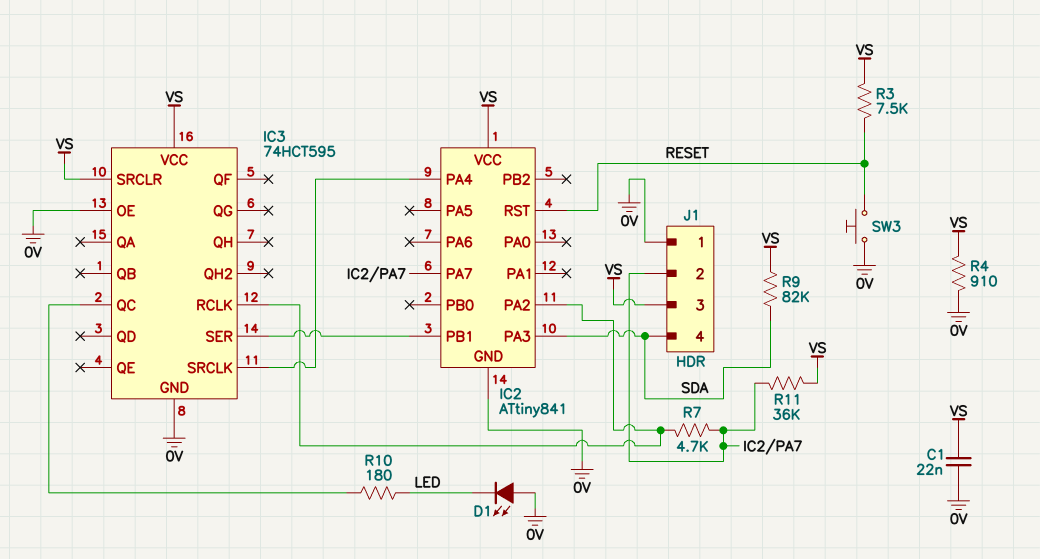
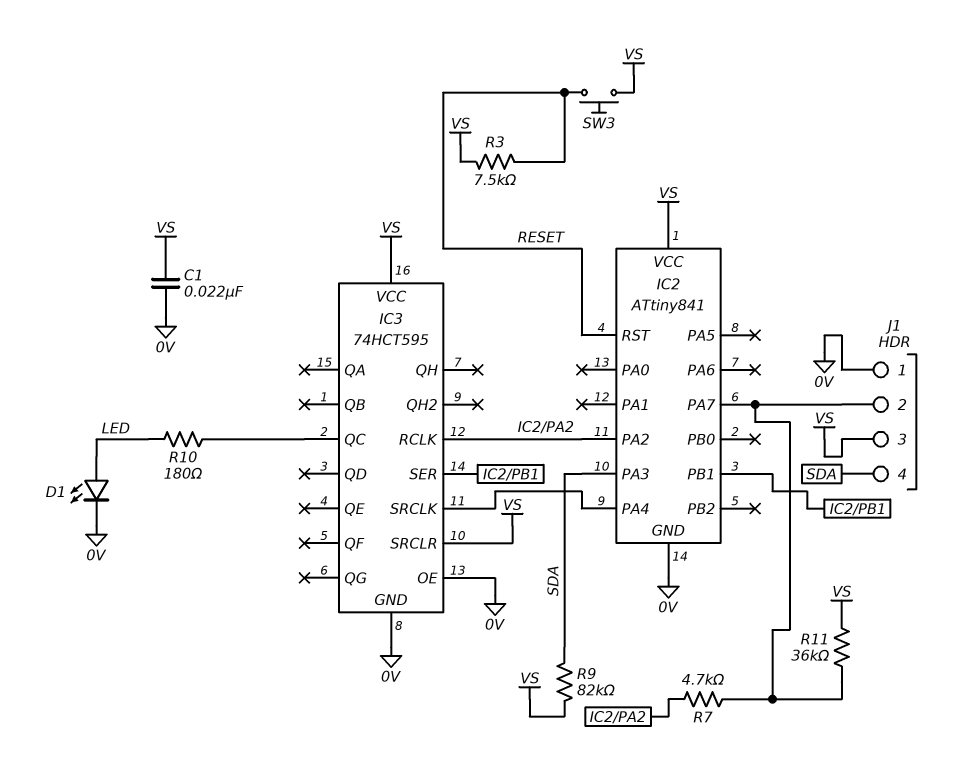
D1: LED (A 0V, K LED) -> LED (A LED, K 0V)
R4: 910 (0V, VS) -> none
SW3: button (0V, RESET) -> button (RESET, VS)

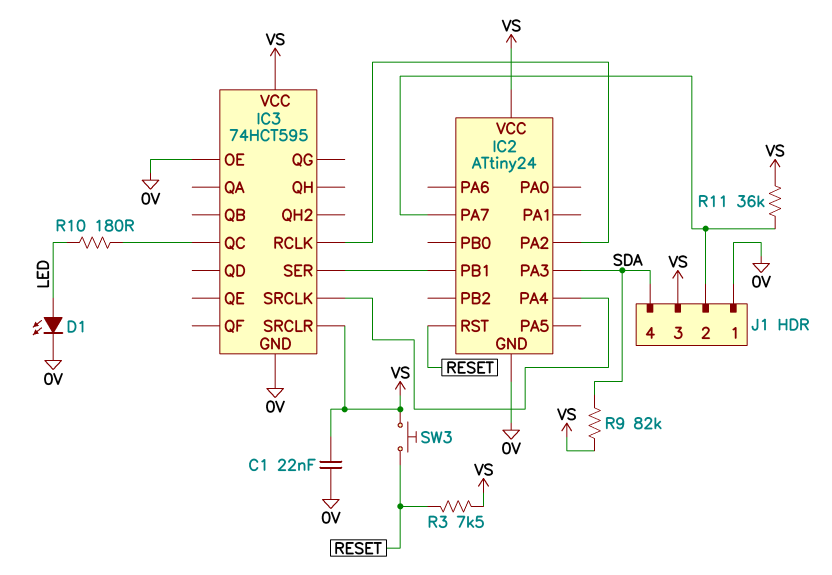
IC2: ATtiny841 -> ATtiny24
R7: 4.7k (IC2/PA2, IC2/PA7) -> none

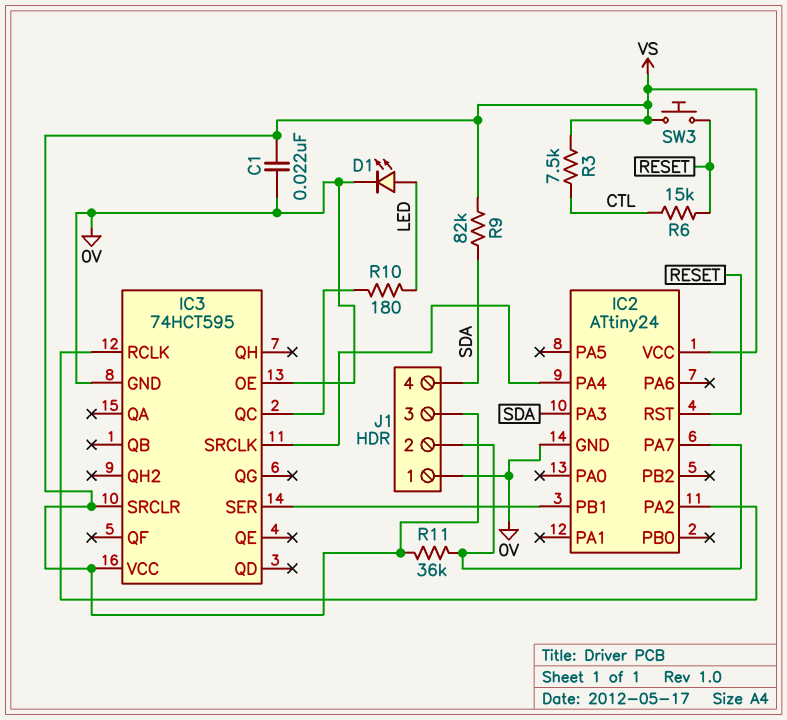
R3: 7.5k (RESET, VS) -> 7.5k (CTL, VS)
R6: none -> 15k (CTL, RESET)

